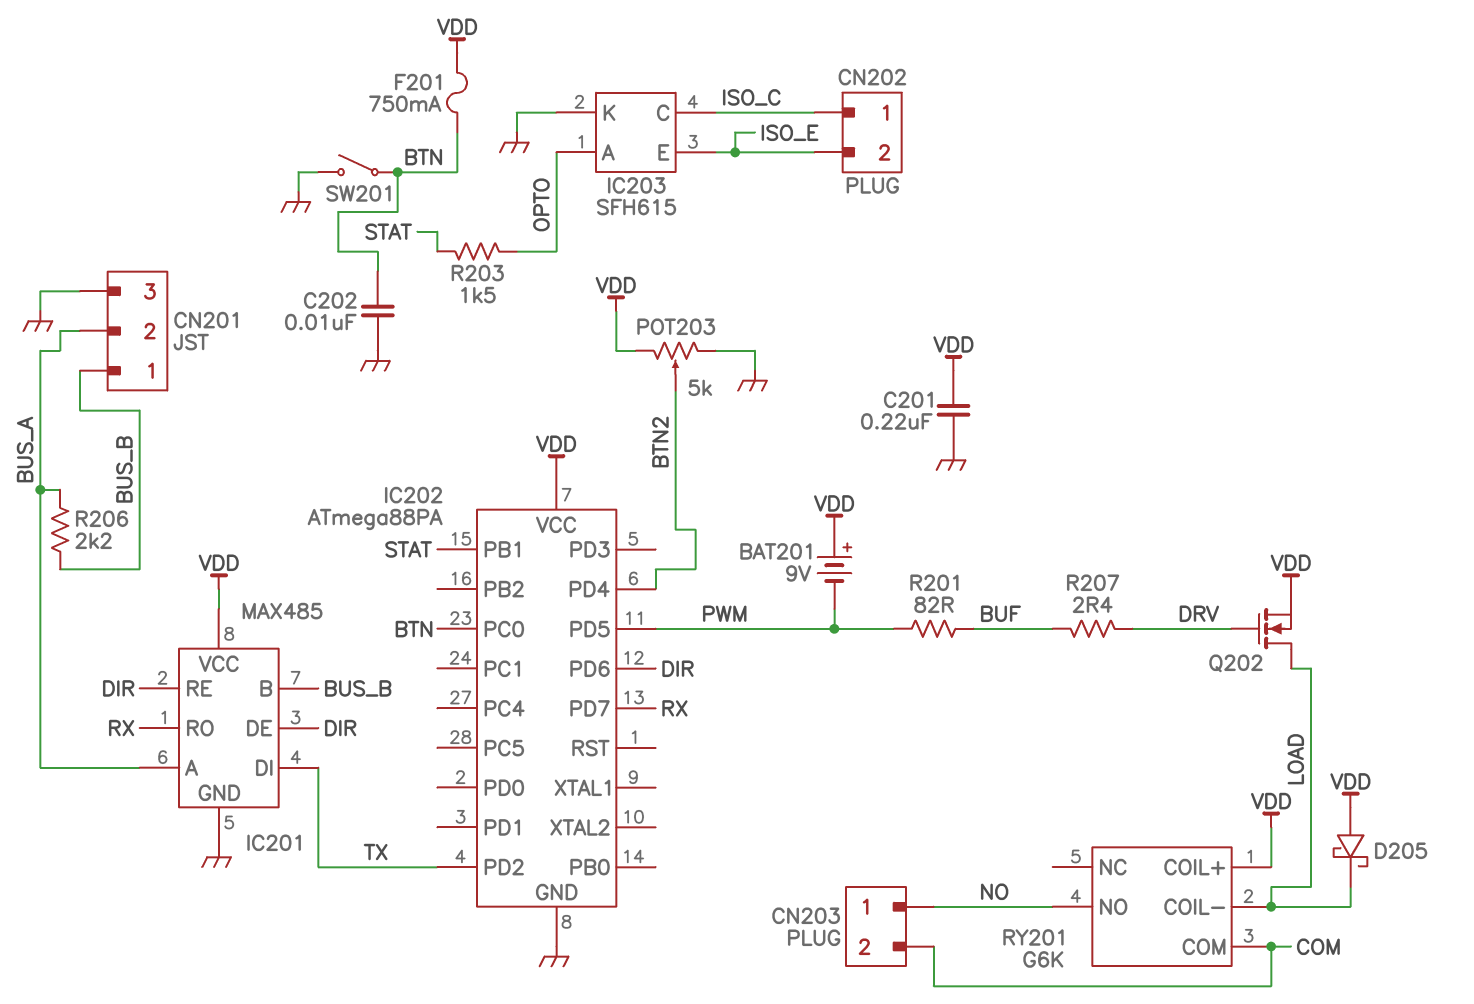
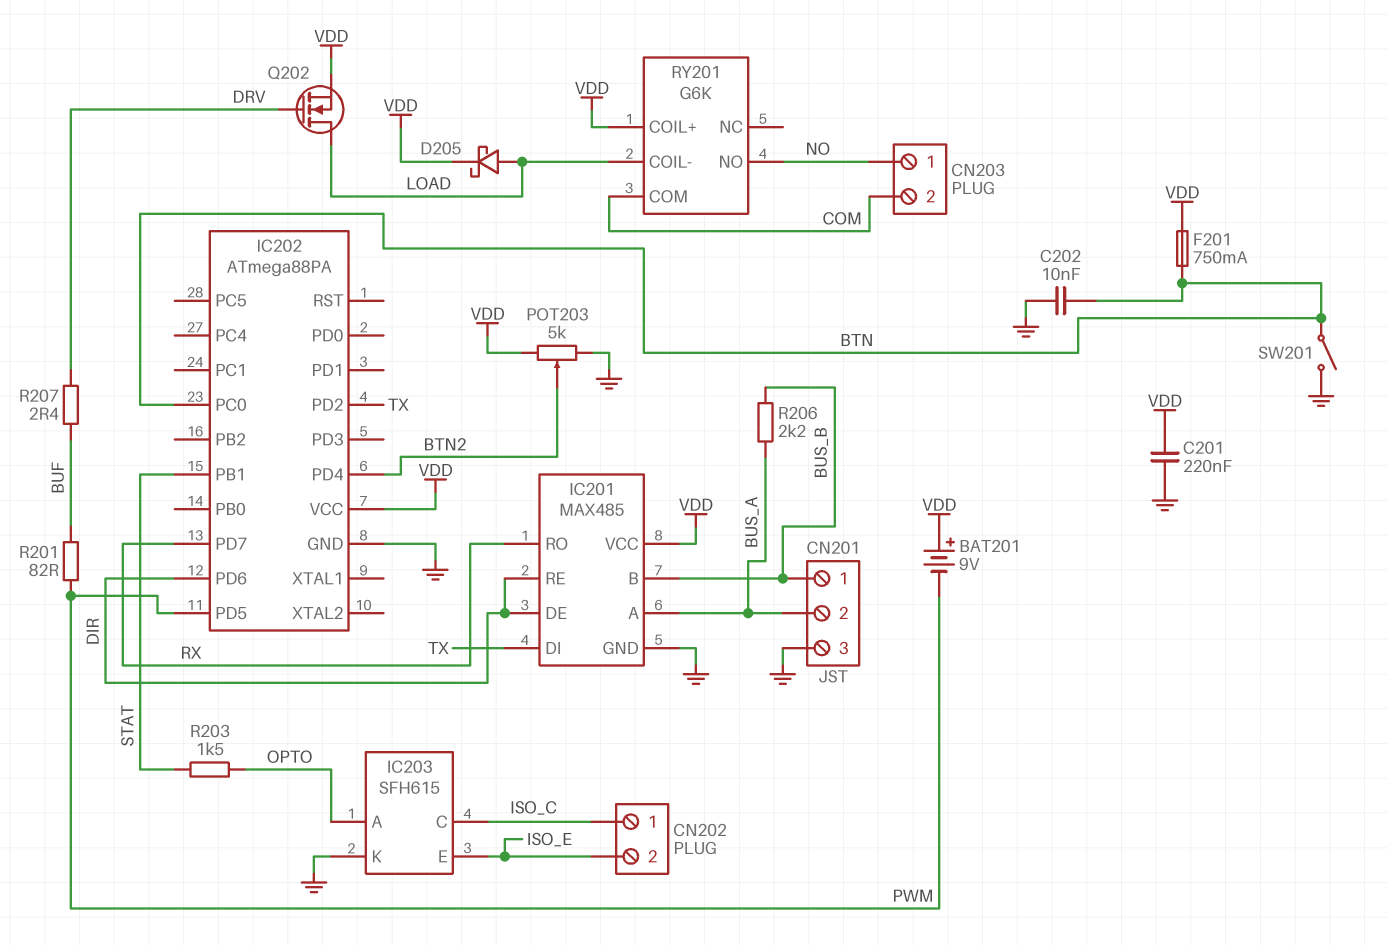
D205: schottky (A VDD, K LOAD) -> schottky (A LOAD, K VDD)

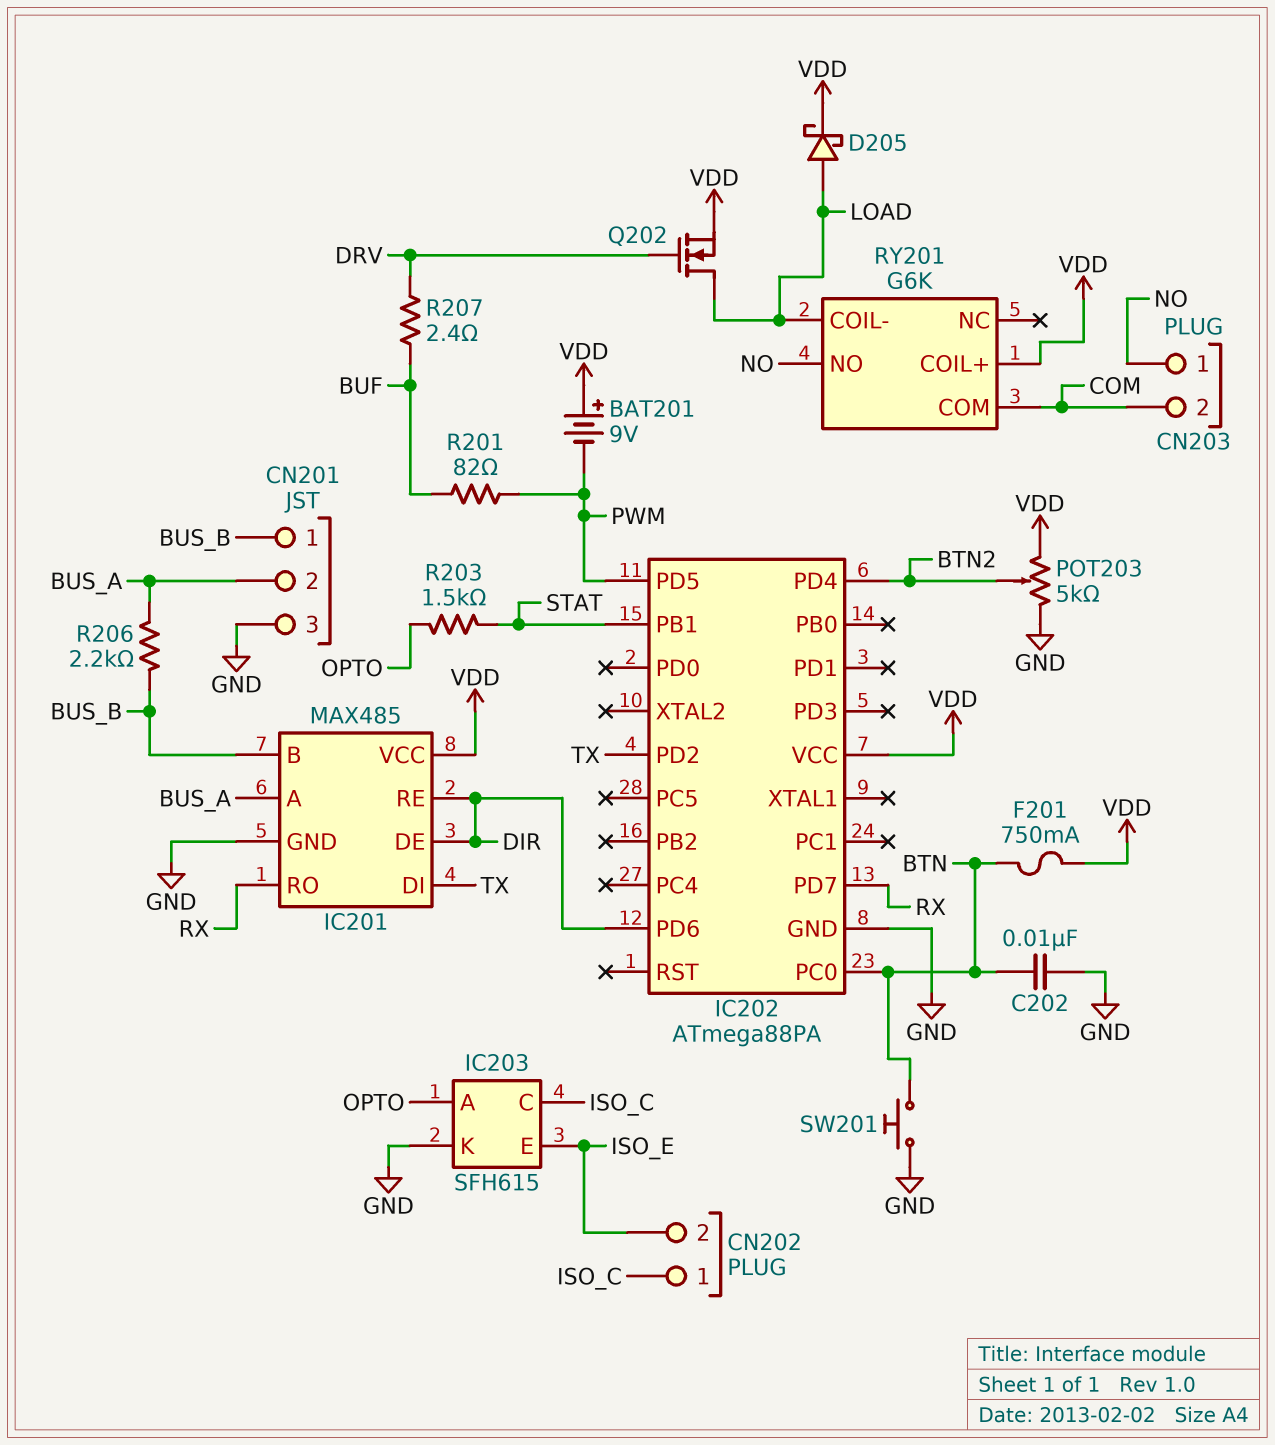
C201: 220nF (GND, VDD) -> none
SW201: switch (BTN, GND) -> button (BTN, GND)

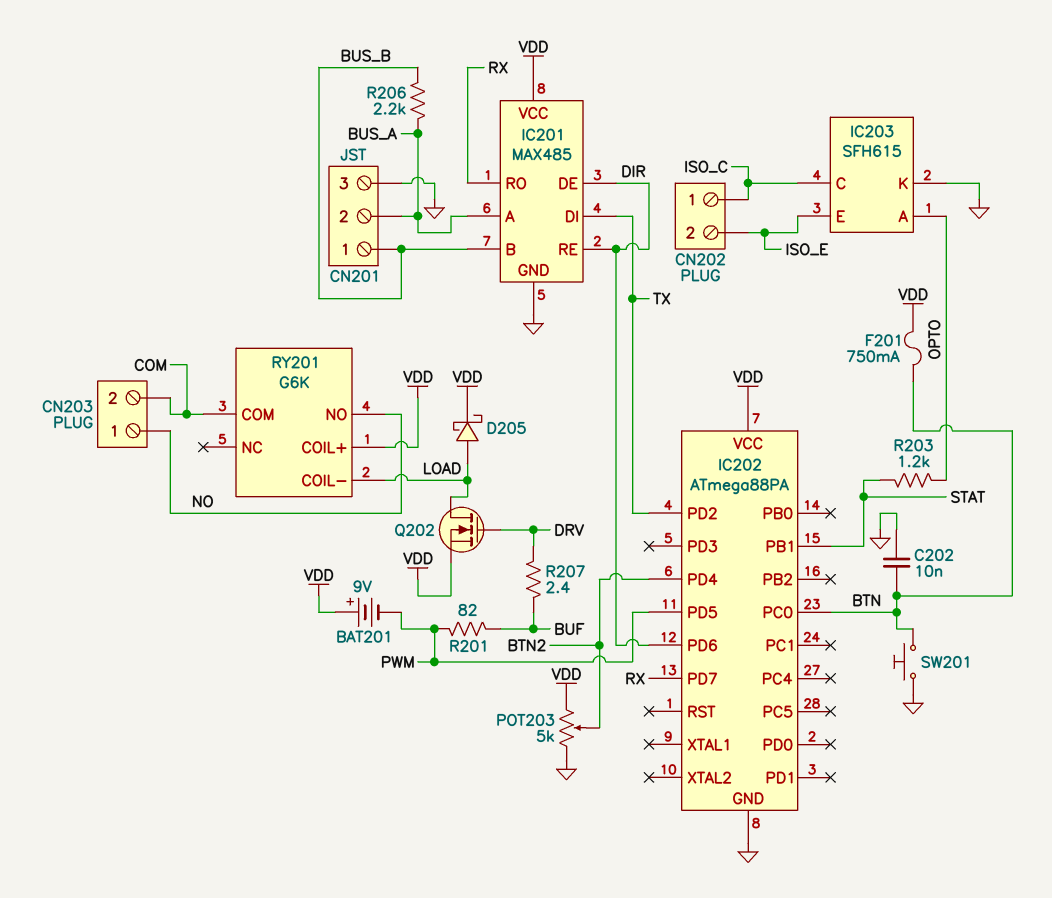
R203: 1.5k (OPTO, STAT) -> 1.2k (OPTO, STAT)

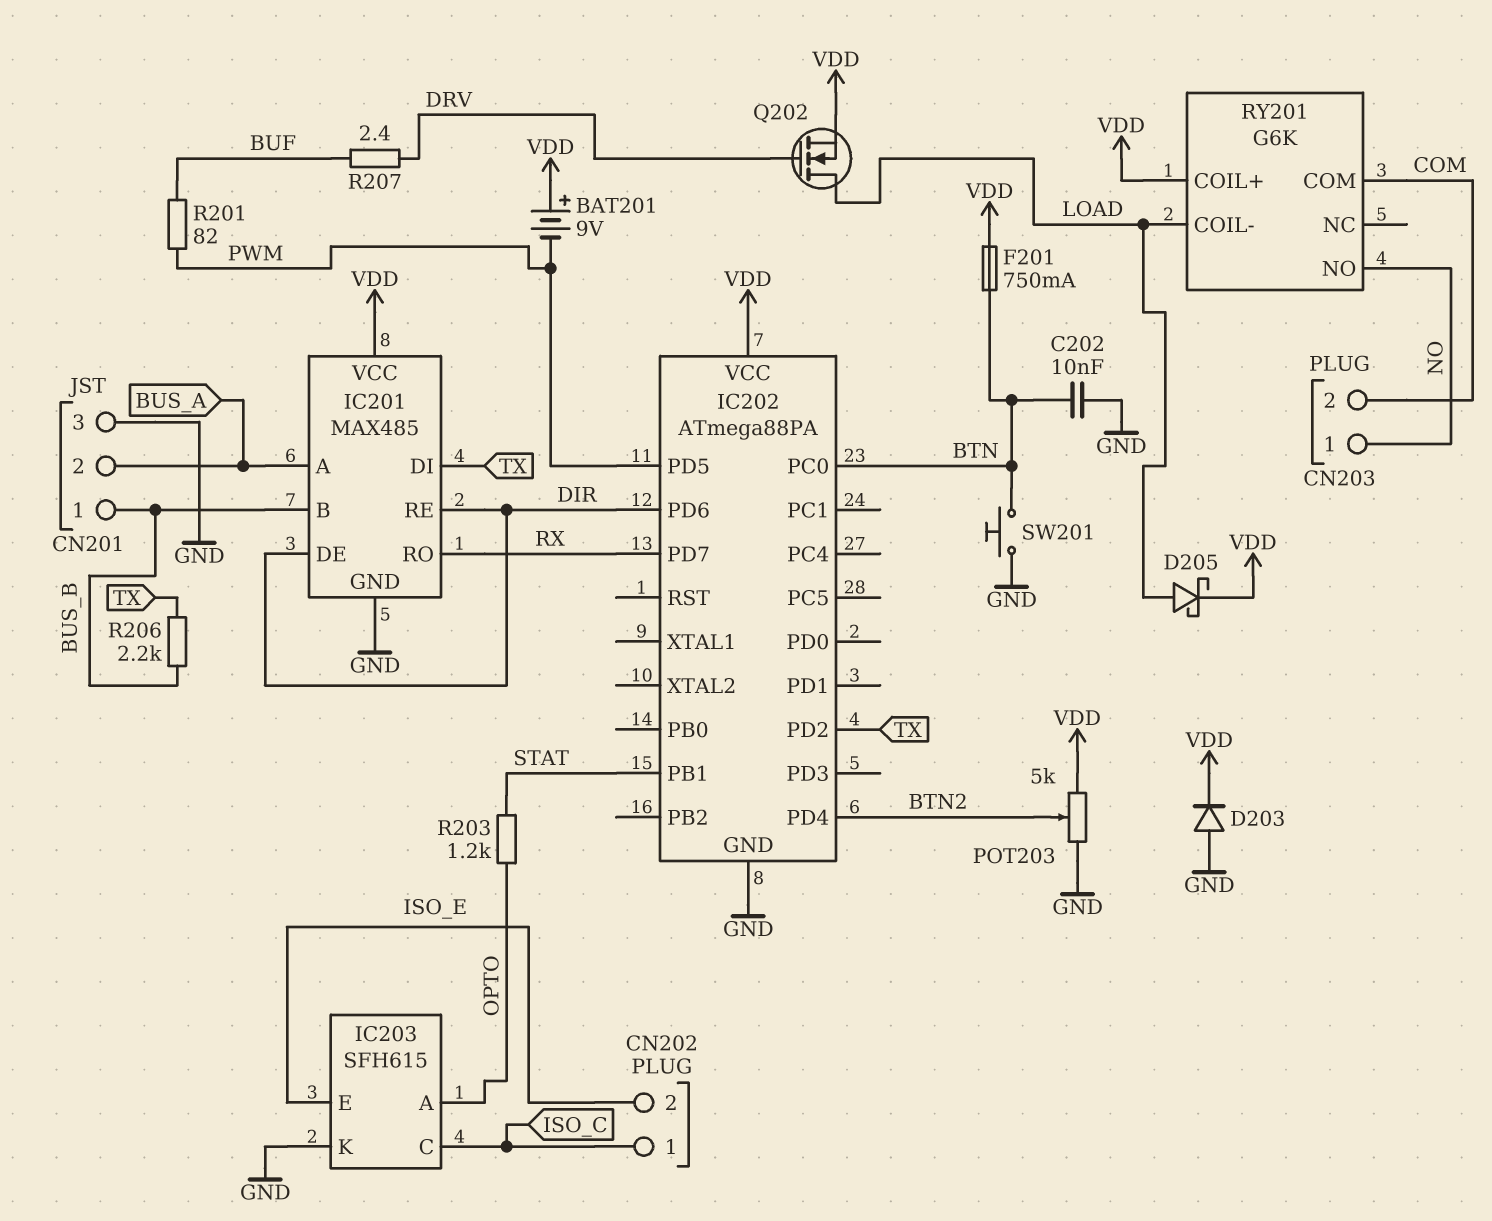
D203: none -> diode (A GND, K VDD)
R206: 2.2k (BUS_A, BUS_B) -> 2.2k (BUS_B, TX)

